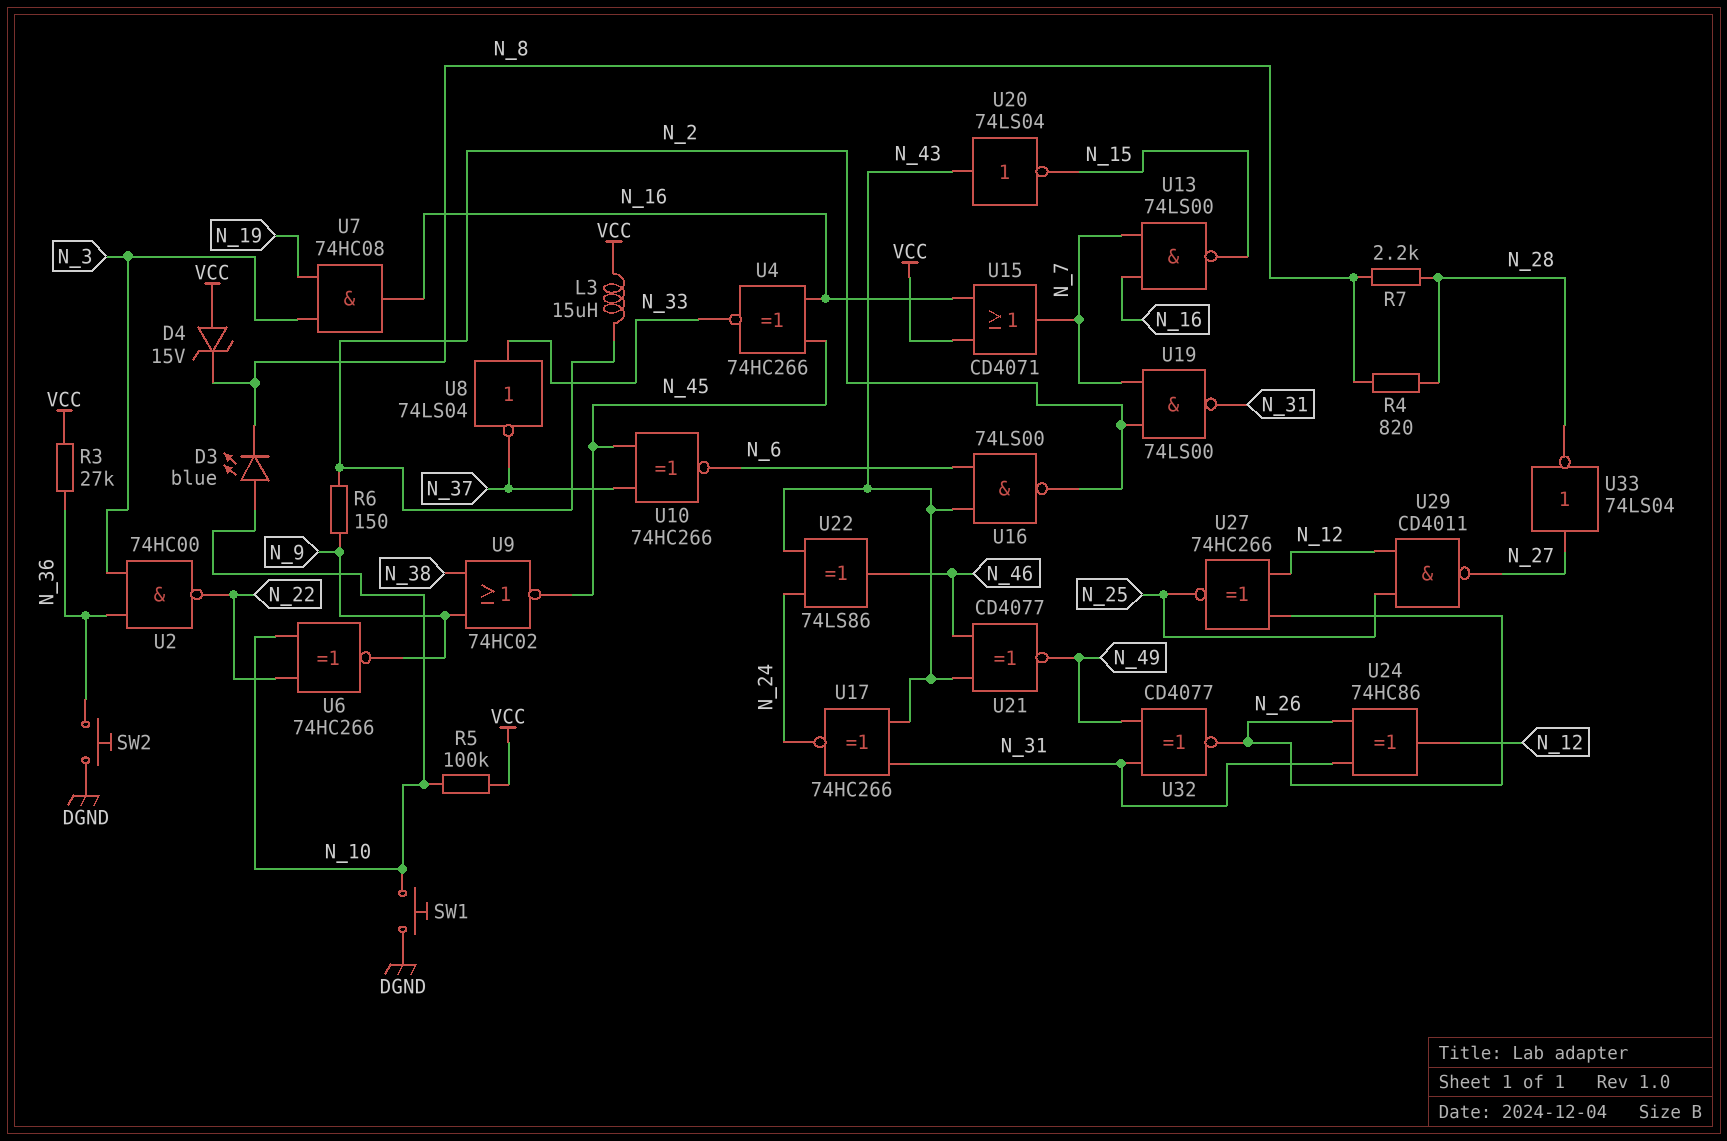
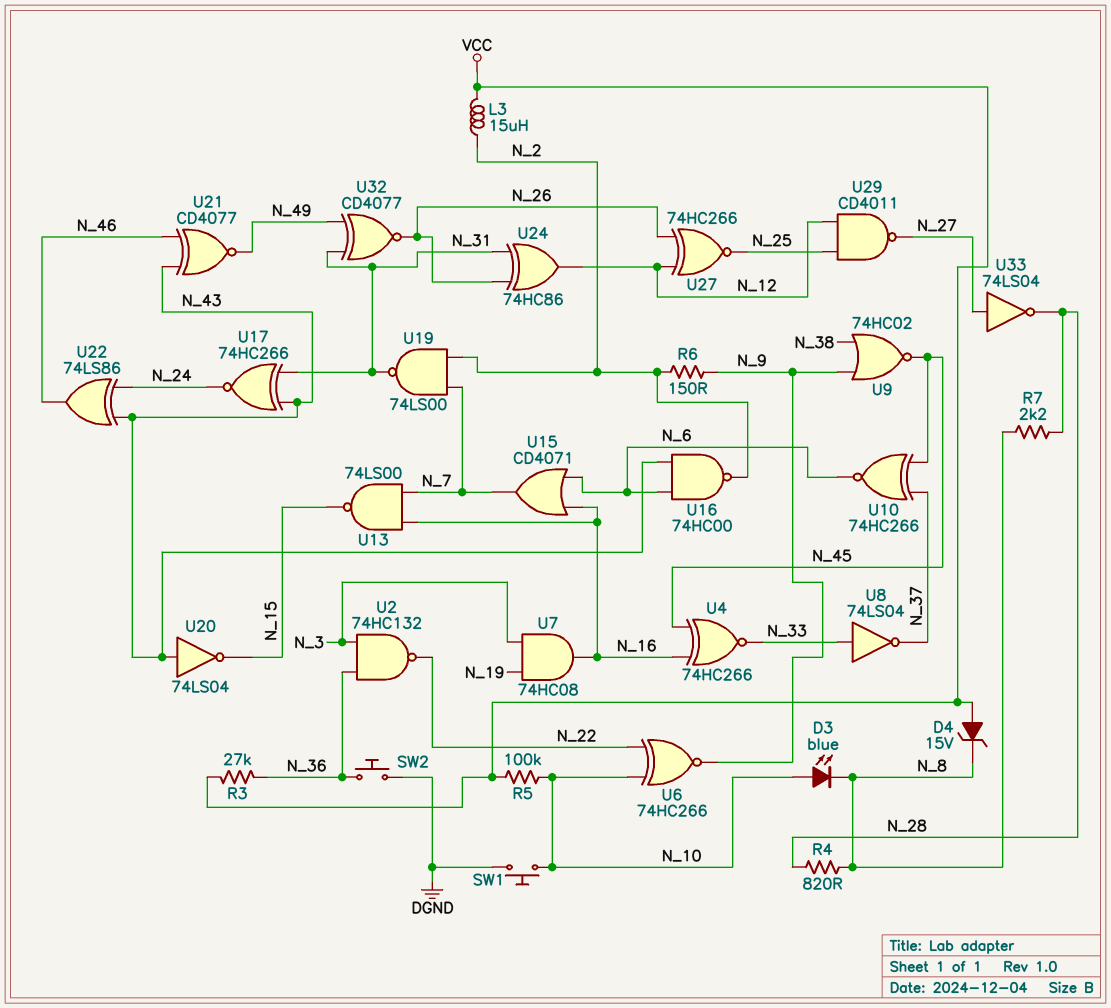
U2: NAND 74HC00 (in N_3, in N_36, out N_22) -> NAND 74HC132 (in N_3, in N_36, out N_22)
U15: OR CD4071 (in N_16, in VCC, out N_7) -> OR CD4071 (in N_6, in N_16, out N_7)
U16: NAND 74LS00 (in N_6, in N_43, out N_2) -> NAND 74HC00 (in N_6, in N_43, out N_2)

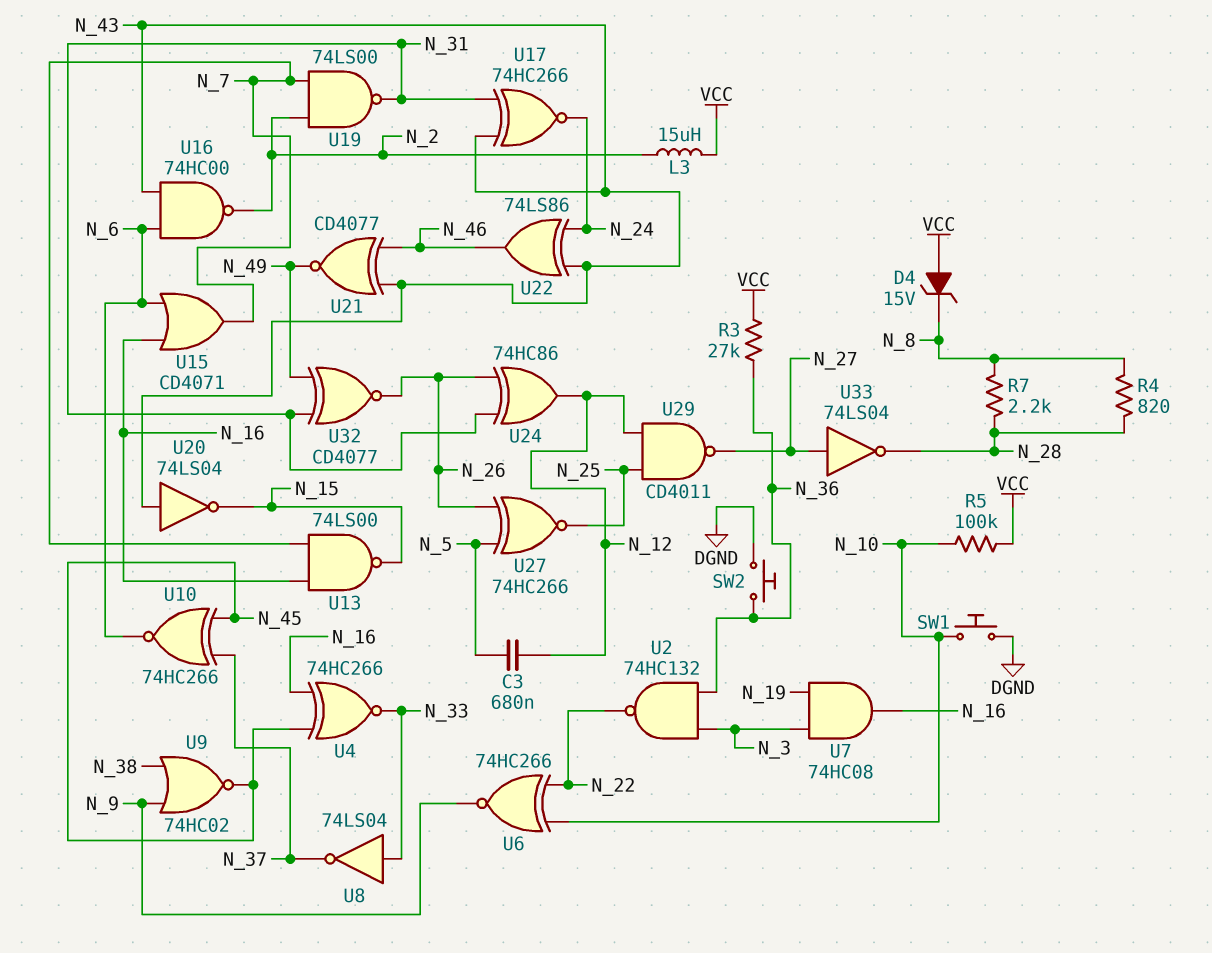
C3: none -> 680nF (N_5, N_12)
D3: LED blue (A N_10, K N_8) -> none
R6: 150 (N_2, N_9) -> none
U27: XNOR 74HC266 (in N_12, in N_26, out N_25) -> XNOR 74HC266 (in N_5, in N_26, out N_25)

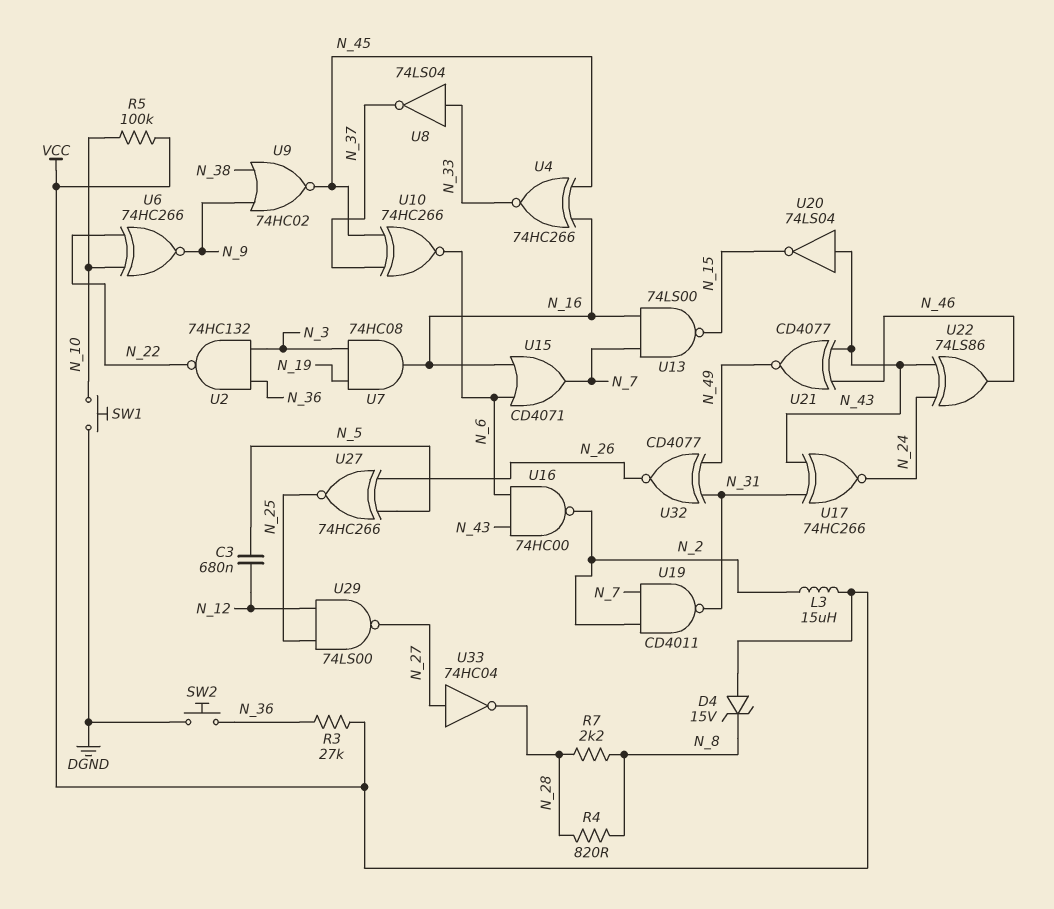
U19: NAND 74LS00 (in N_2, in N_7, out N_31) -> NAND CD4011 (in N_2, in N_7, out N_31)
U24: XOR 74HC86 (in N_26, in N_31, out N_12) -> none
U29: NAND CD4011 (in N_12, in N_25, out N_27) -> NAND 74LS00 (in N_12, in N_25, out N_27)
U33: NOT 74LS04 (in N_27, out N_28) -> NOT 74HC04 (in N_27, out N_28)

